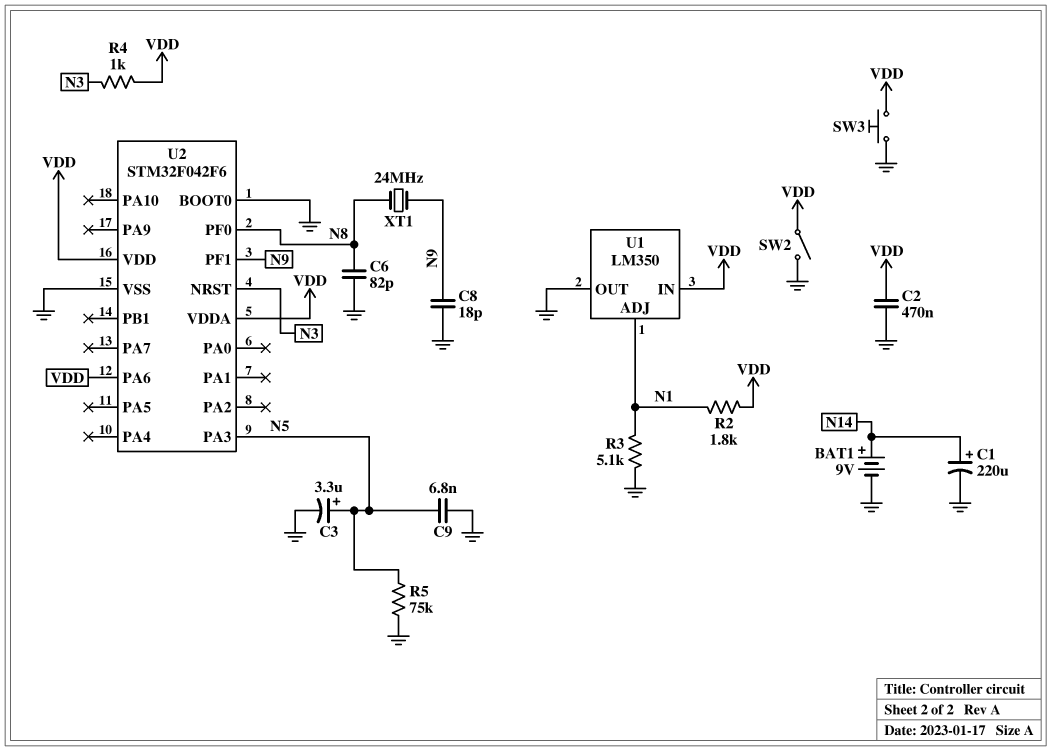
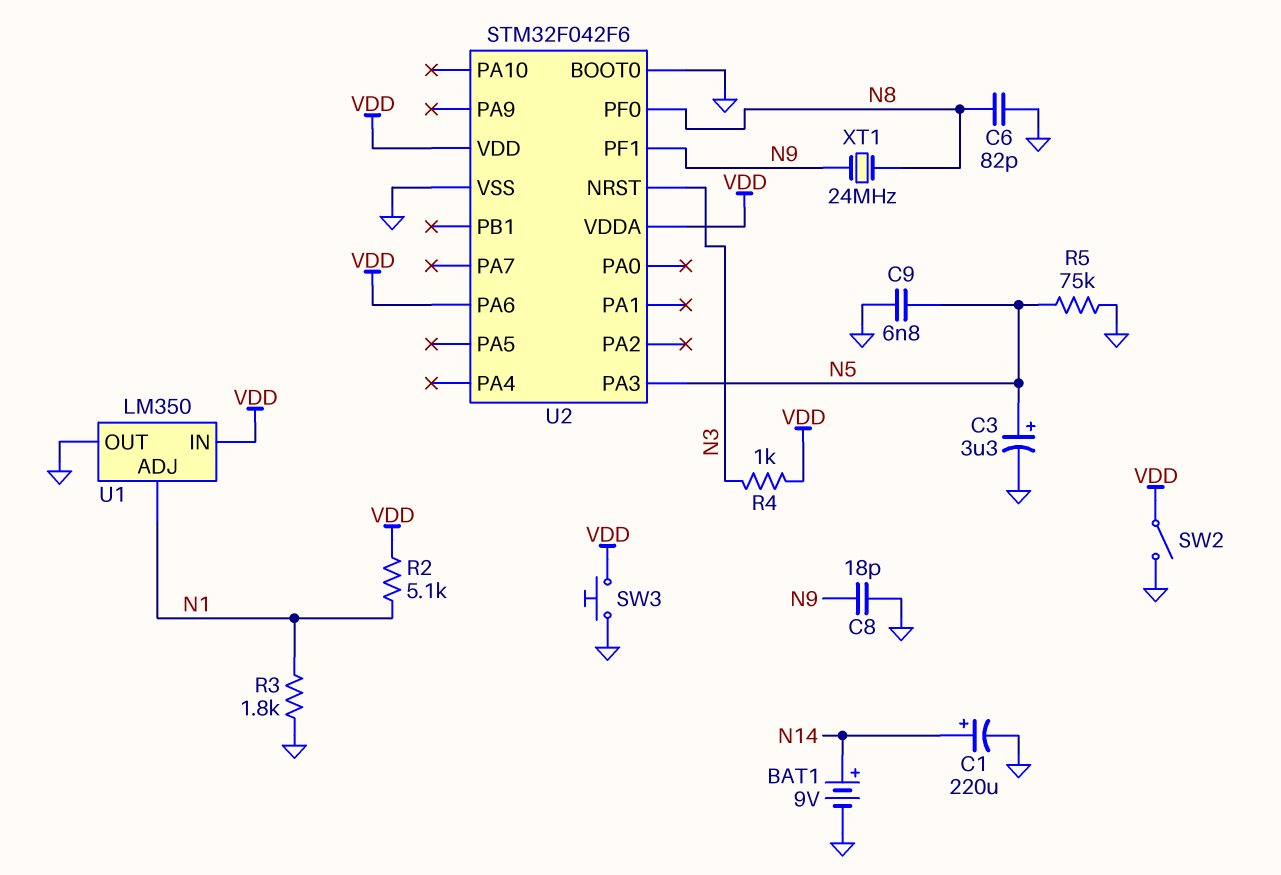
C2: 470nF (GND, VDD) -> none
R2: 1.8k (N1, VDD) -> 5.1k (N1, VDD)
R3: 5.1k (GND, N1) -> 1.8k (GND, N1)

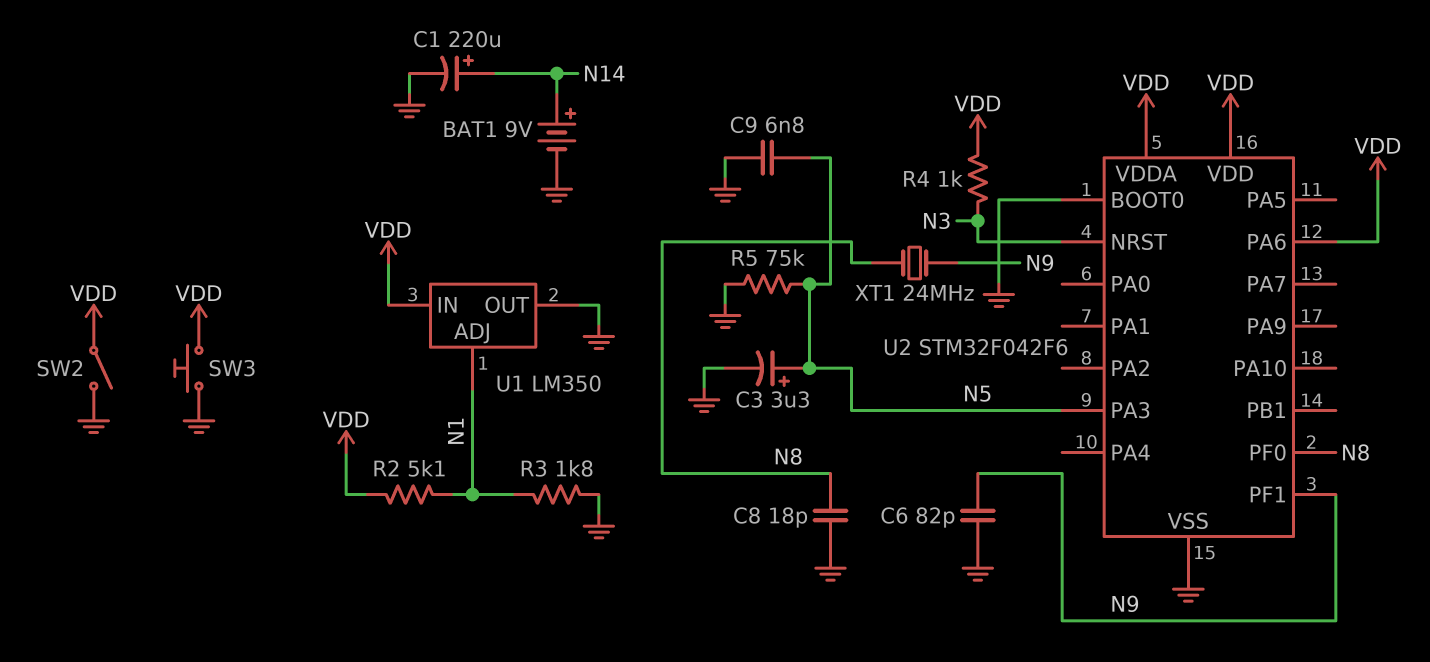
C6: 82pF (GND, N8) -> 82pF (GND, N9)
C8: 18pF (GND, N9) -> 18pF (GND, N8)

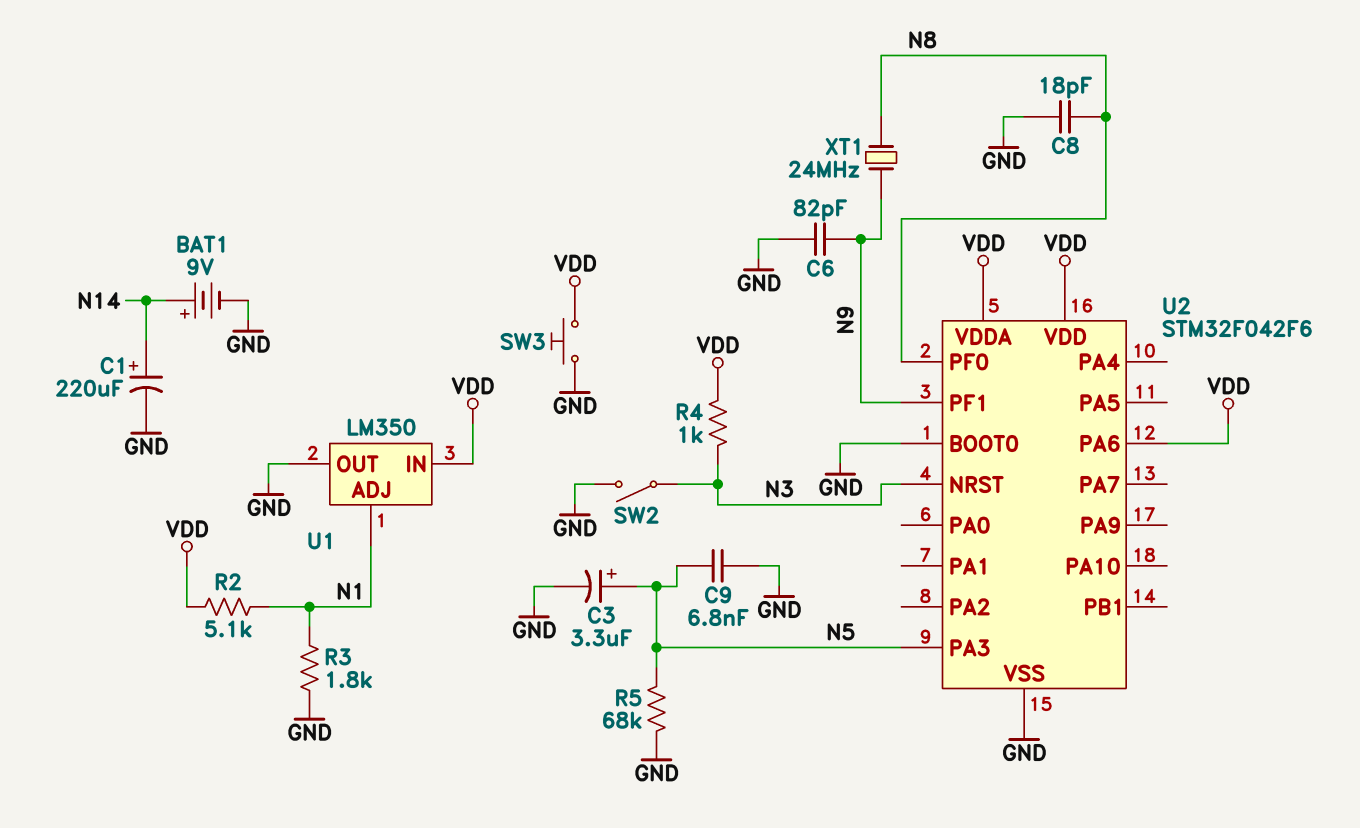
R5: 75k (GND, N5) -> 68k (GND, N5)
SW2: switch (GND, VDD) -> switch (GND, N3)

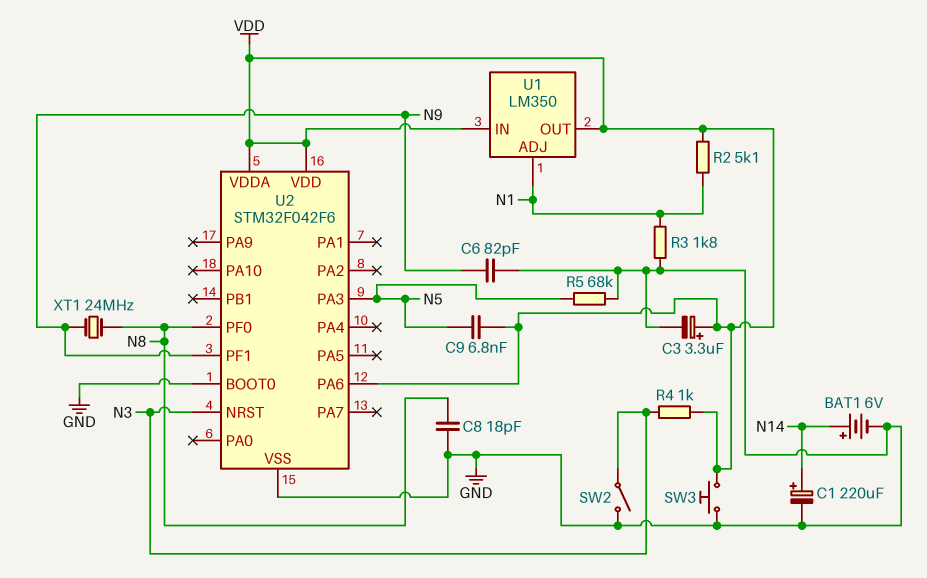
BAT1: 9V (plus N14, minus GND) -> 6V (plus N14, minus GND)
C3: 3.3uF (plus N5, minus GND) -> 3.3uF (plus VDD, minus GND)
C9: 6.8nF (GND, N5) -> 6.8nF (N5, VDD)
U1 pin OUT: GND -> VDD

